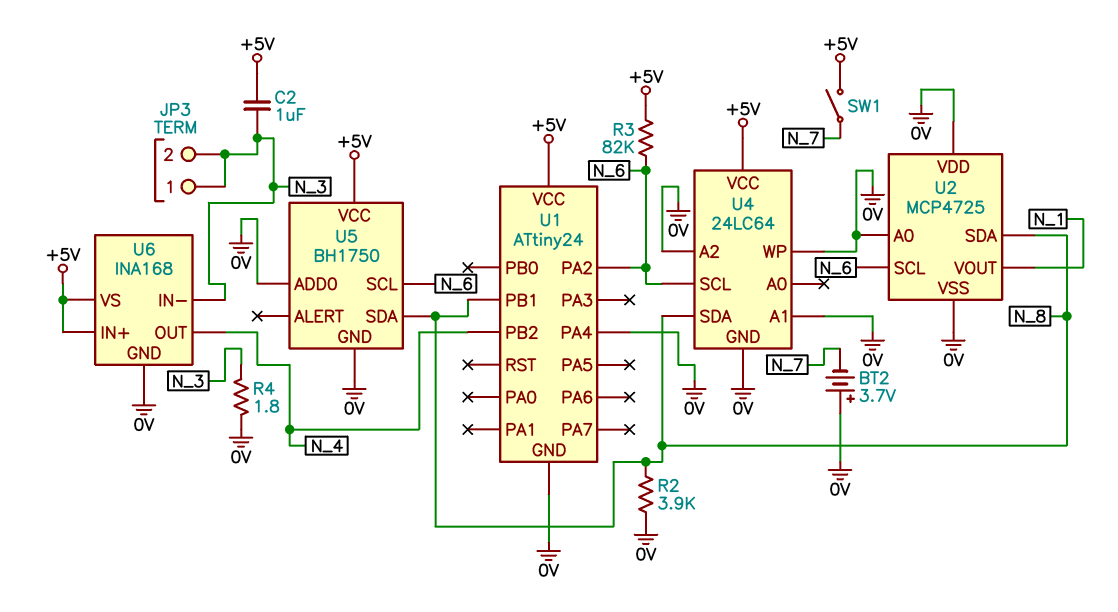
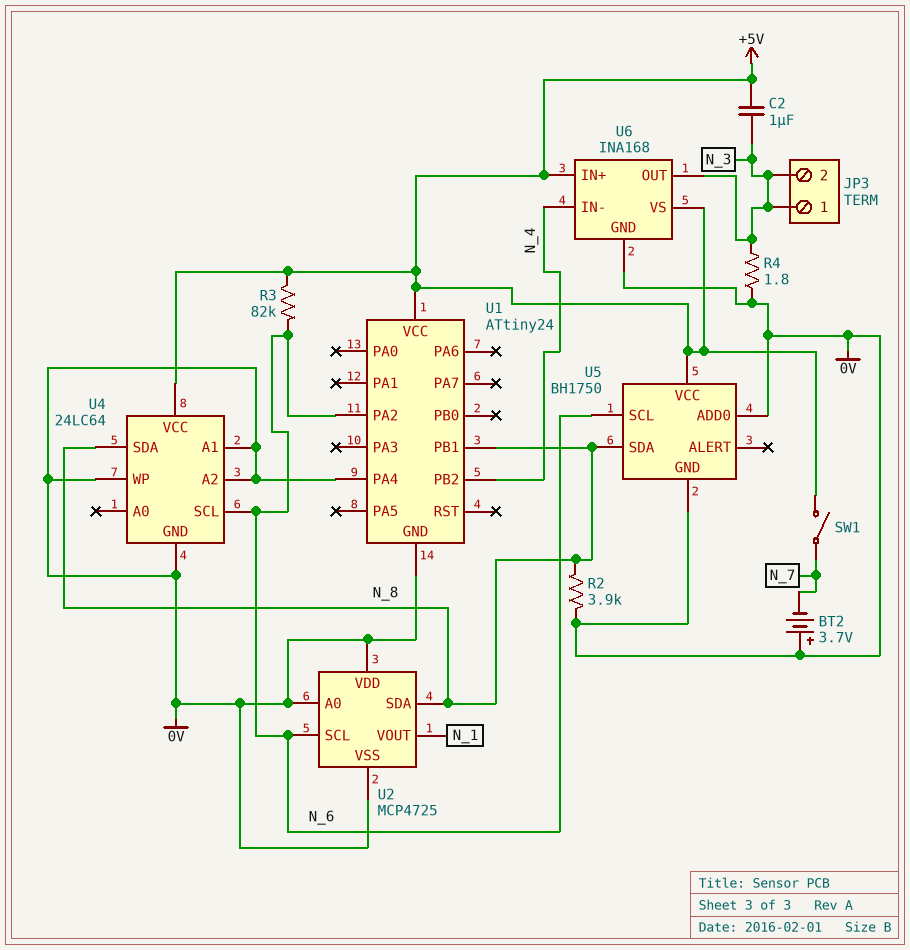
U6 pin IN-: N_3 -> N_4
U6 pin OUT: N_4 -> N_3

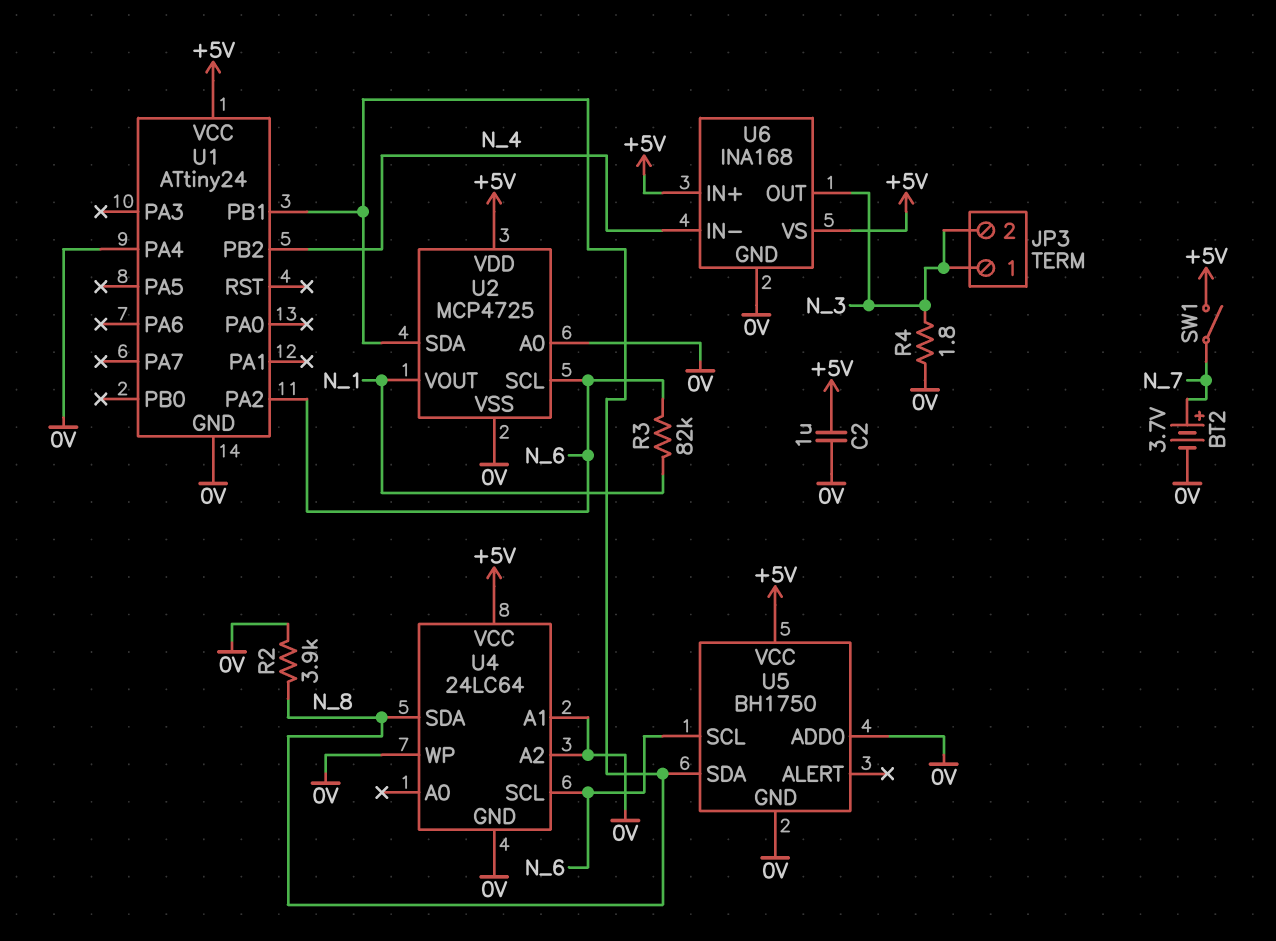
BT2: 3.7V (plus 0V, minus N_7) -> 3.7V (plus N_7, minus 0V)
C2: 1uF (+5V, N_3) -> 1uF (+5V, 0V)
R3: 82k (+5V, N_6) -> 82k (N_1, N_6)
U2 pin VDD: 0V -> +5V

